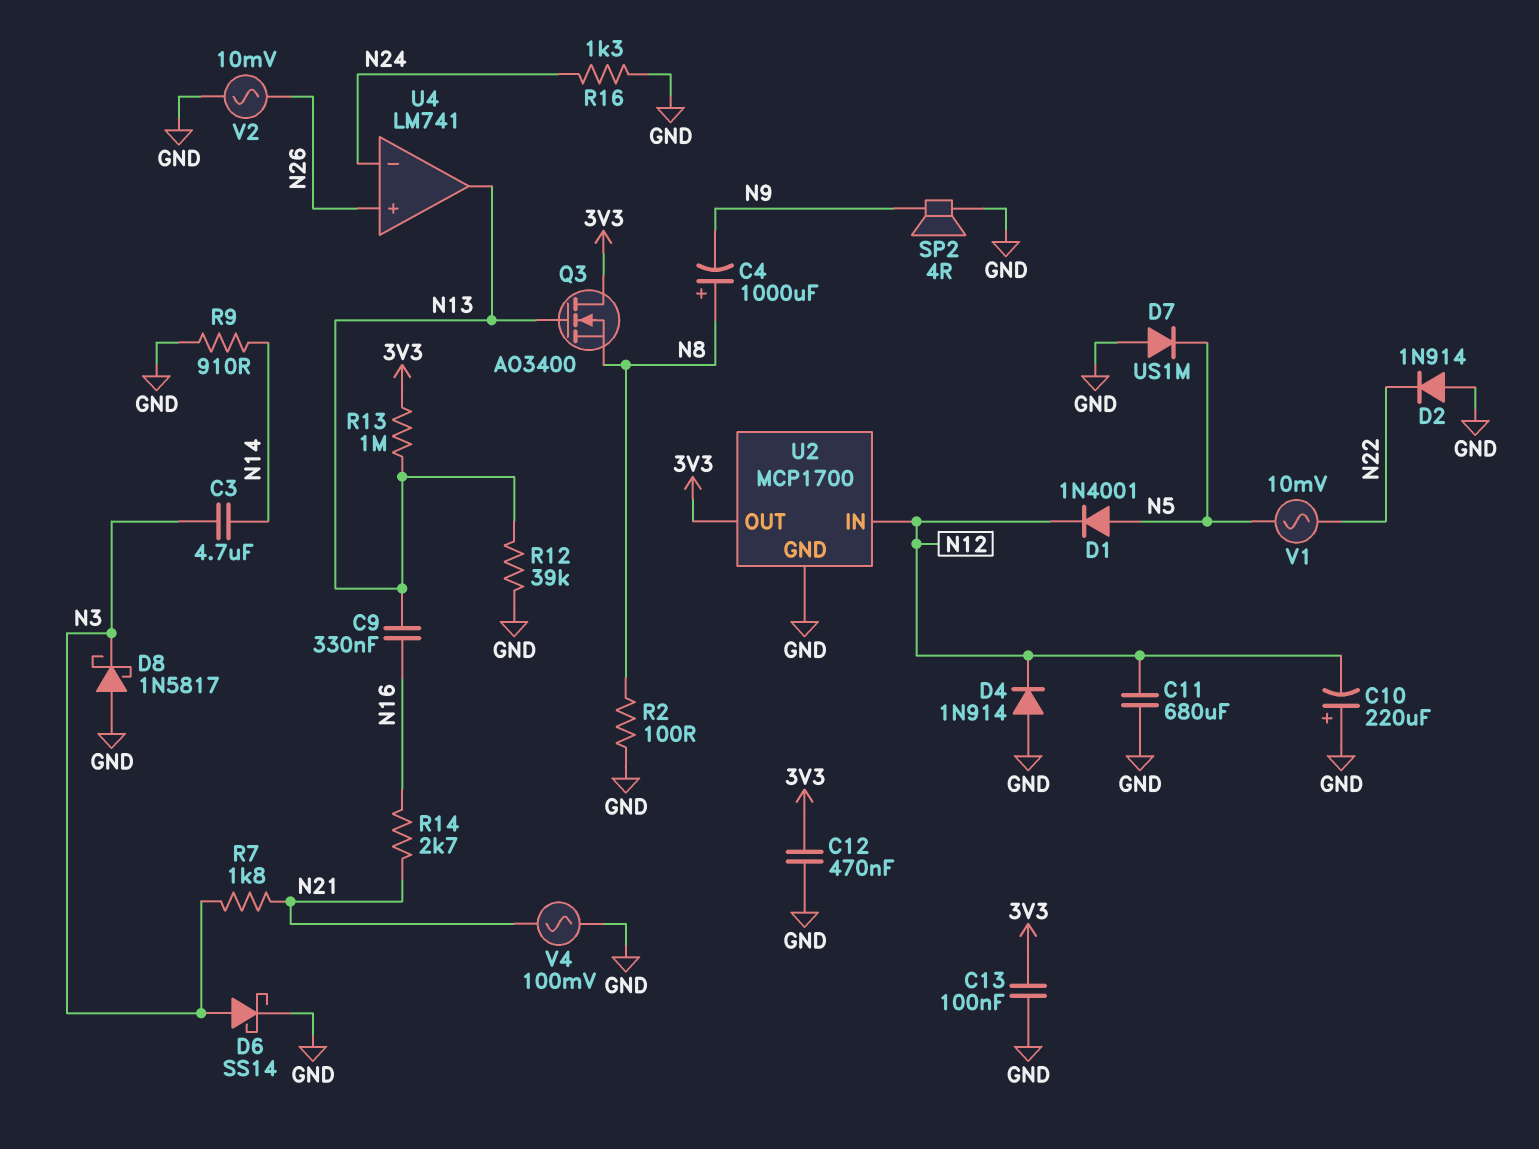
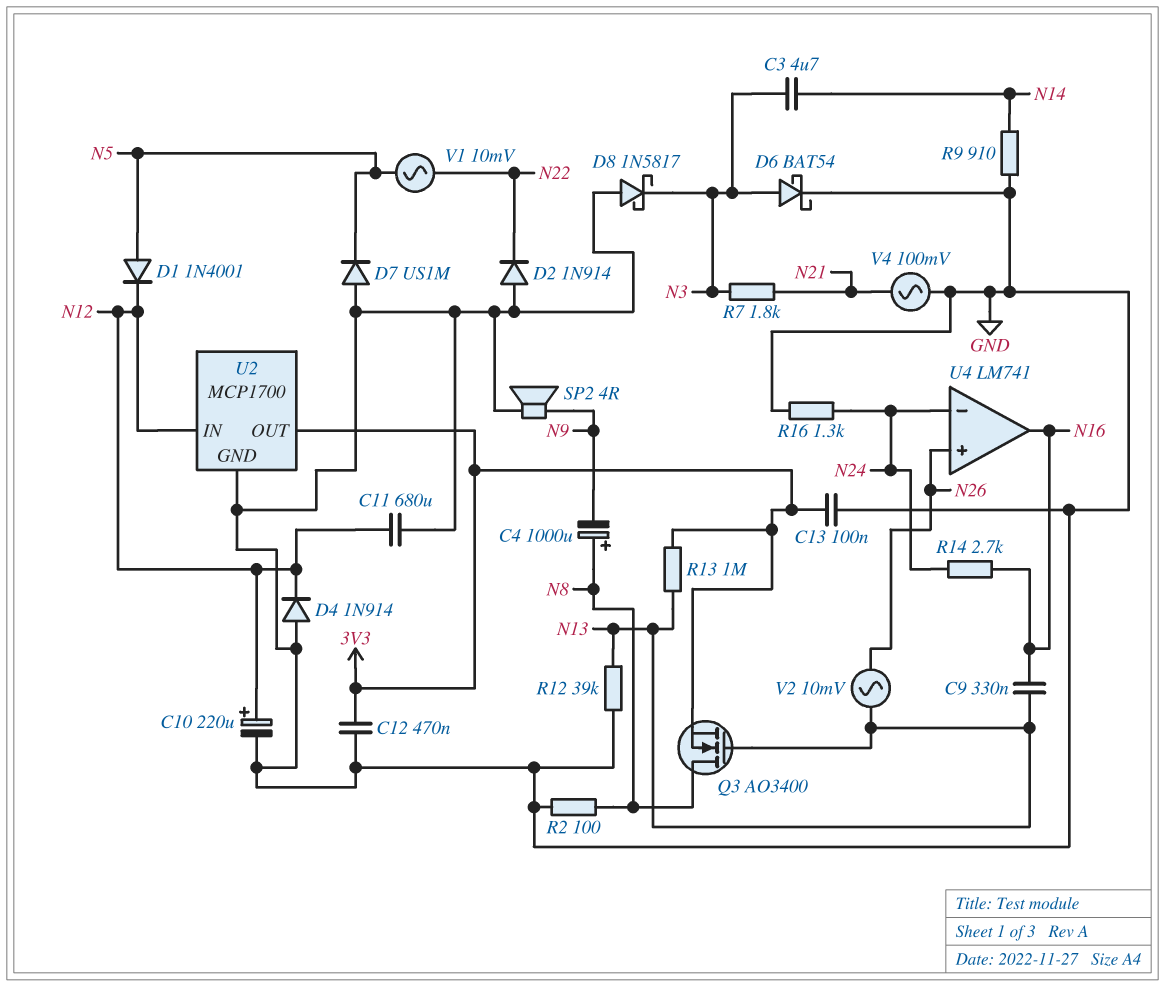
C10: 220uF (plus GND, minus N12) -> 220uF (plus N12, minus GND)
D6: schottky SS14 (A N3, K GND) -> schottky BAT54 (A N3, K GND)
Q3: NMOS AO3400 (G N13, D 3V3, S N8) -> NMOS AO3400 (G N13, D N8, S 3V3)
R14: 2.7k (N16, N21) -> 2.7k (N16, N24)
U4 pin out: N13 -> N16
V2: AC 10mV (GND, N26) -> AC 10mV (N13, N26)

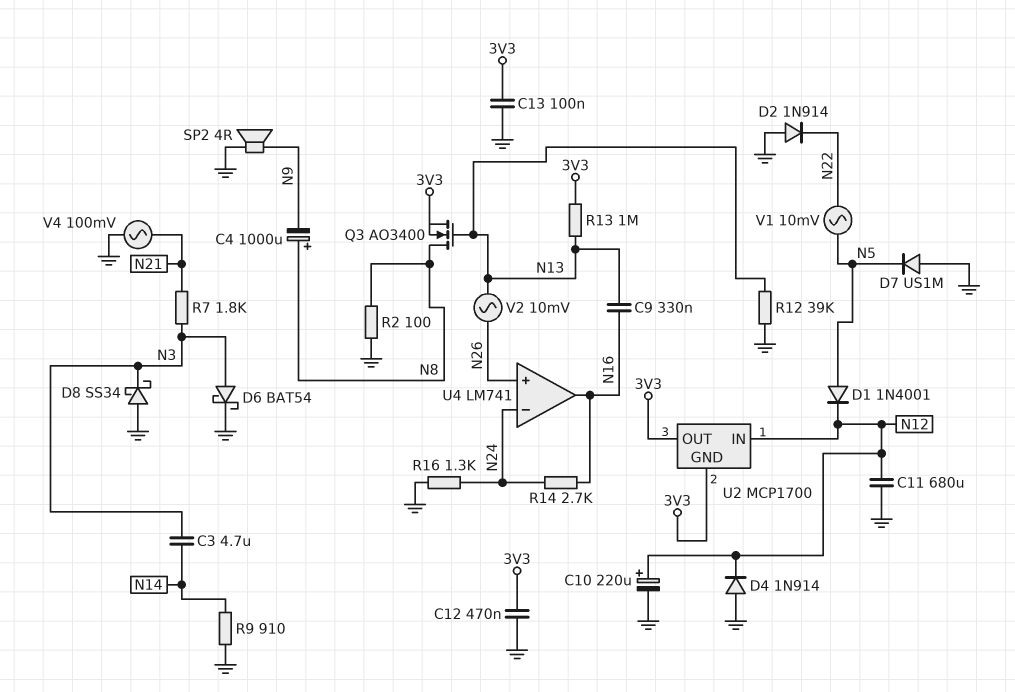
D8: schottky 1N5817 (A GND, K N3) -> schottky SS34 (A GND, K N3)
U2 pin GND: GND -> 3V3

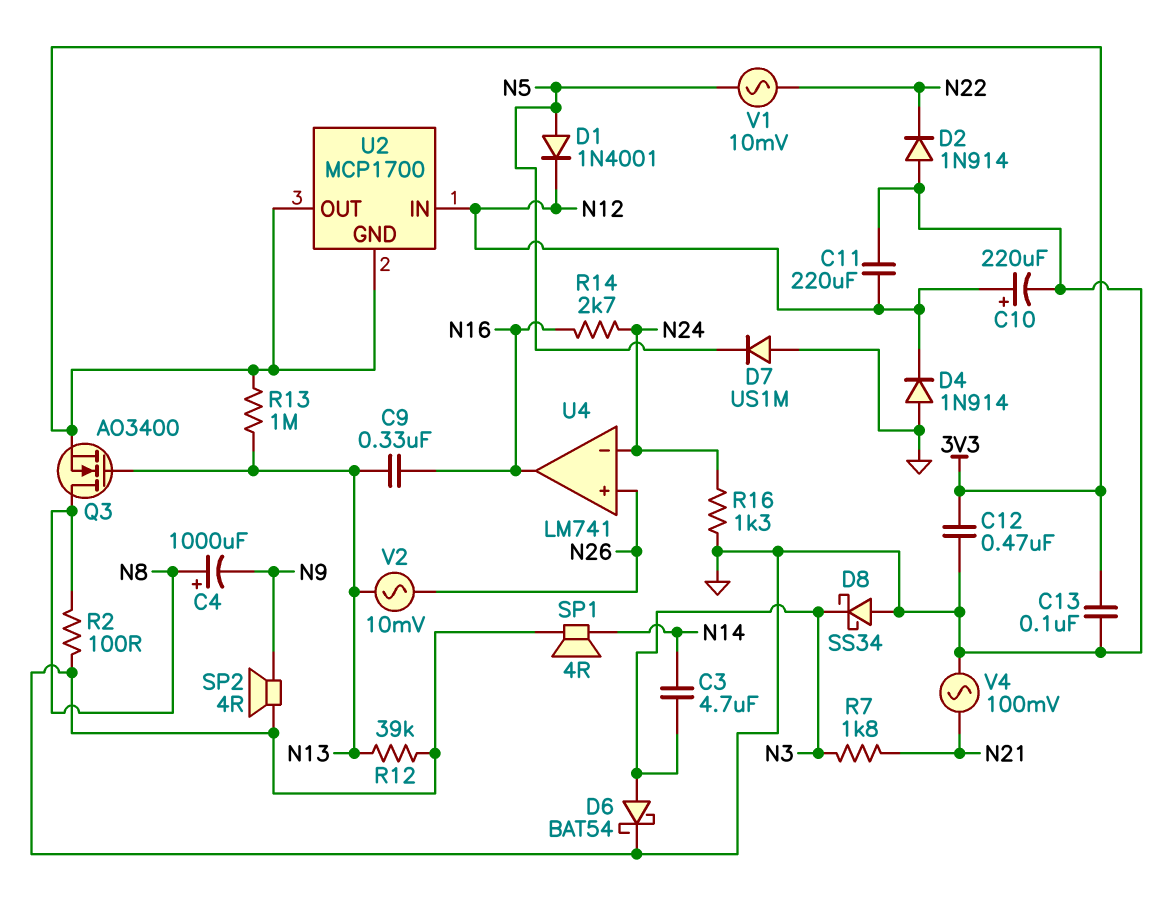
C11: 680uF (GND, N12) -> 220uF (GND, N12)
R9: 910 (GND, N14) -> none
SP1: none -> speaker 4R (GND, N14)

